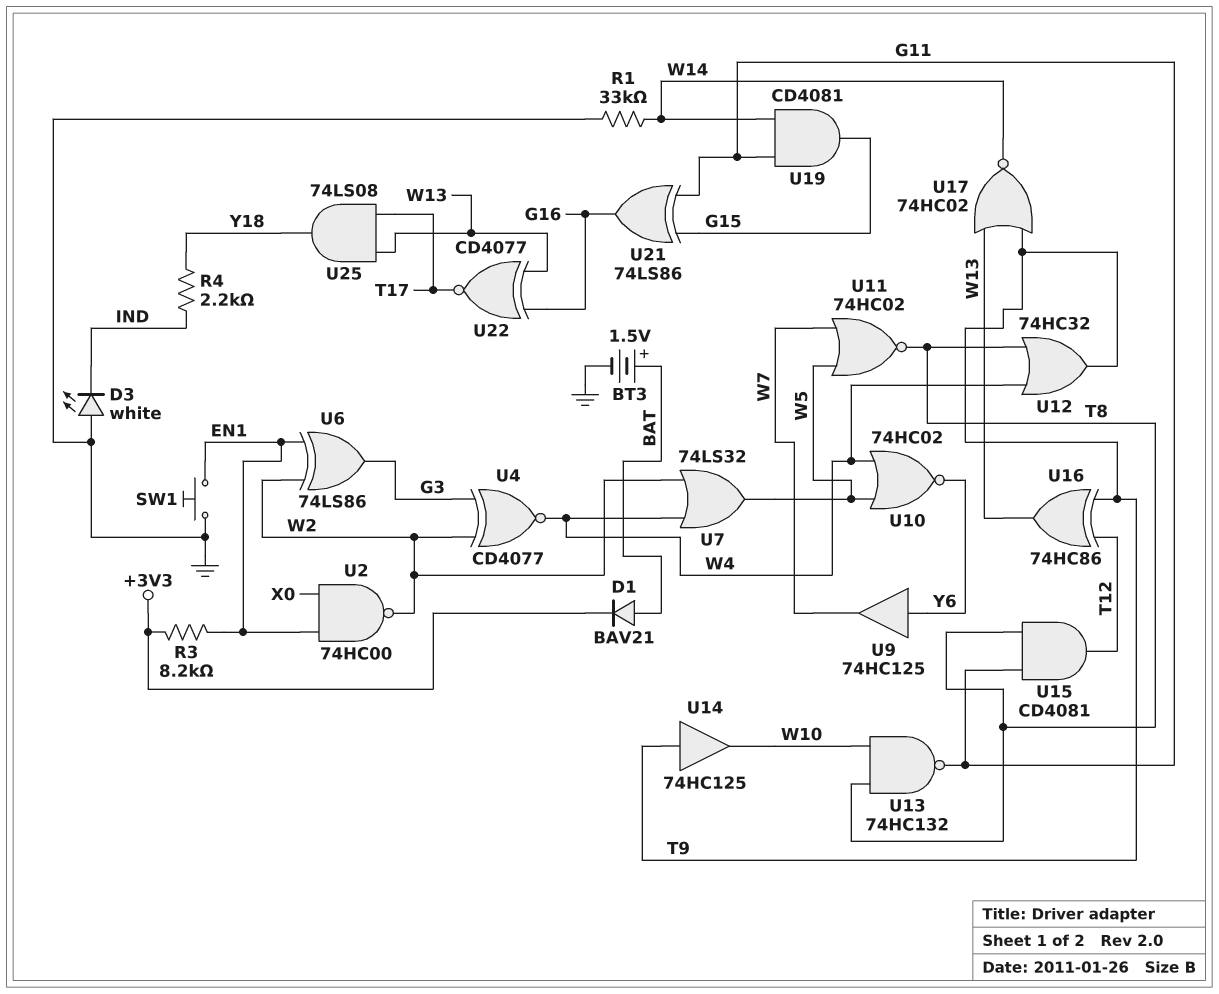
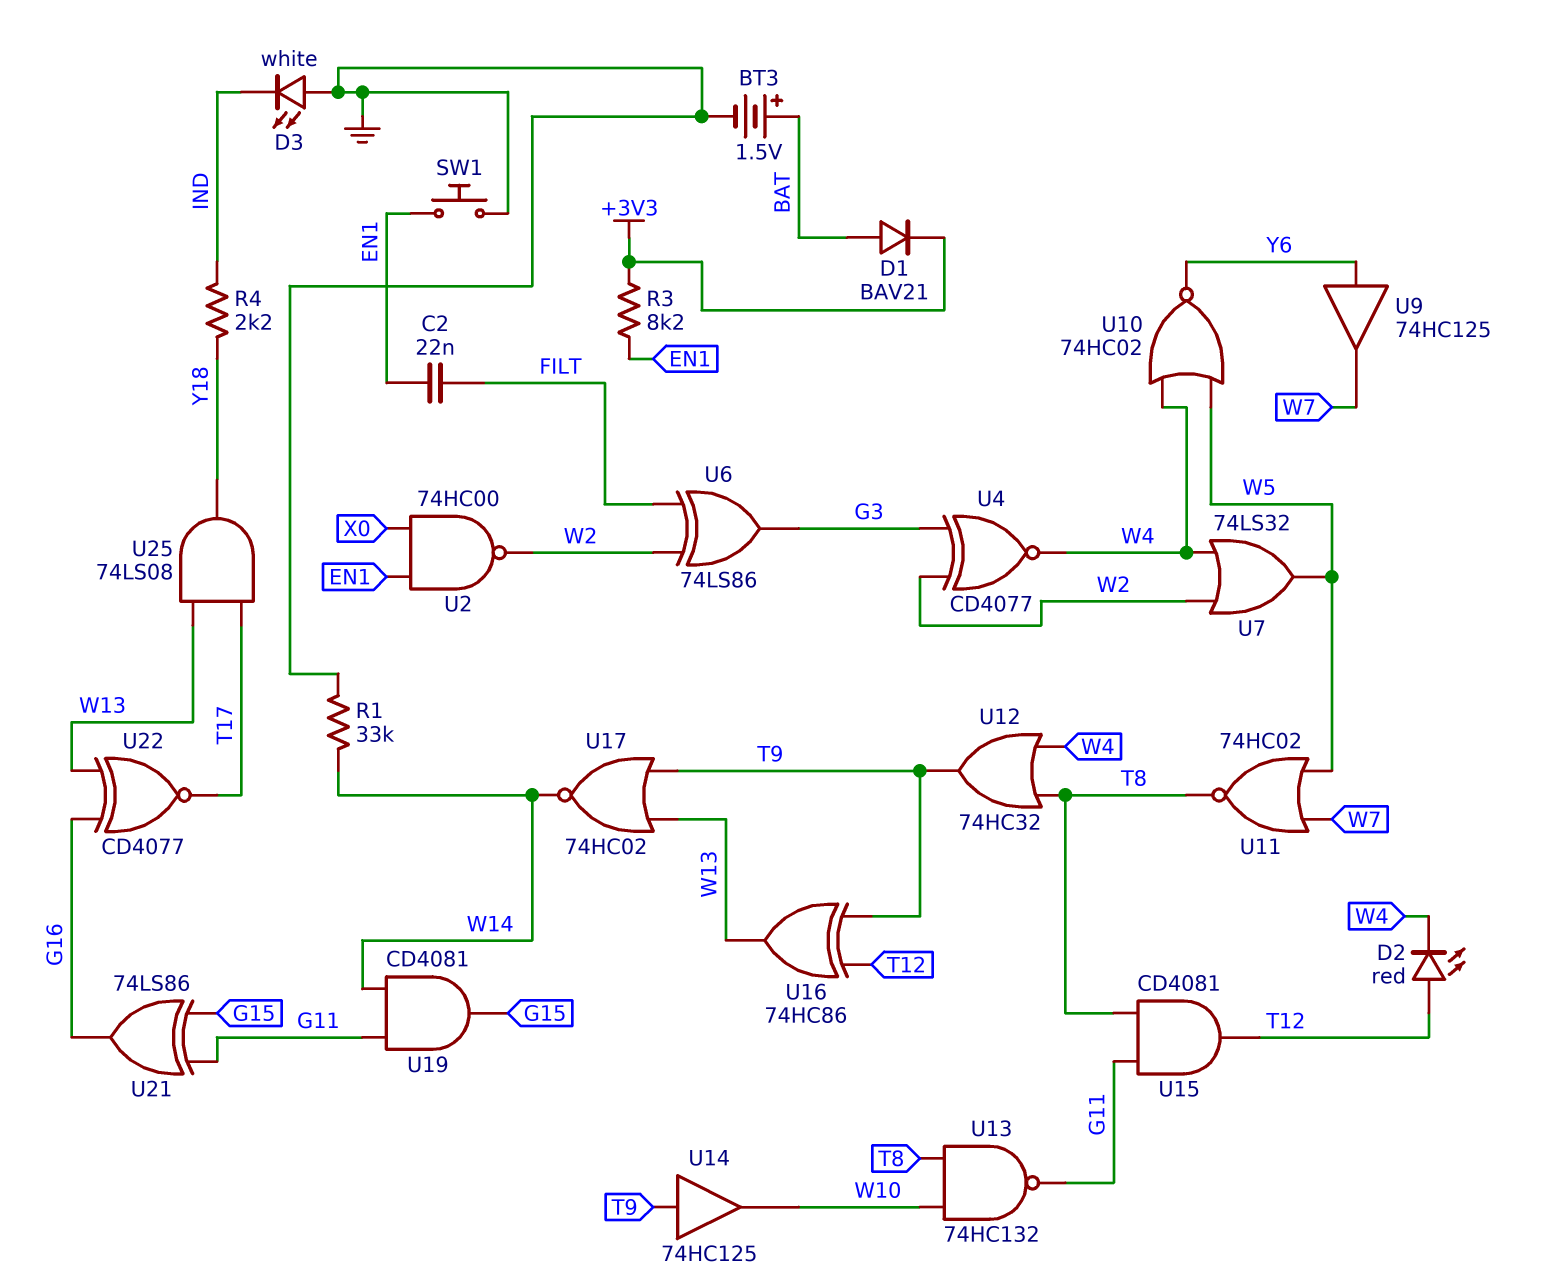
C2: none -> 22nF (EN1, FILT)
D2: none -> LED red (A T12, K W4)
U6: XOR 74LS86 (in EN1, in W2, out G3) -> XOR 74LS86 (in FILT, in W2, out G3)

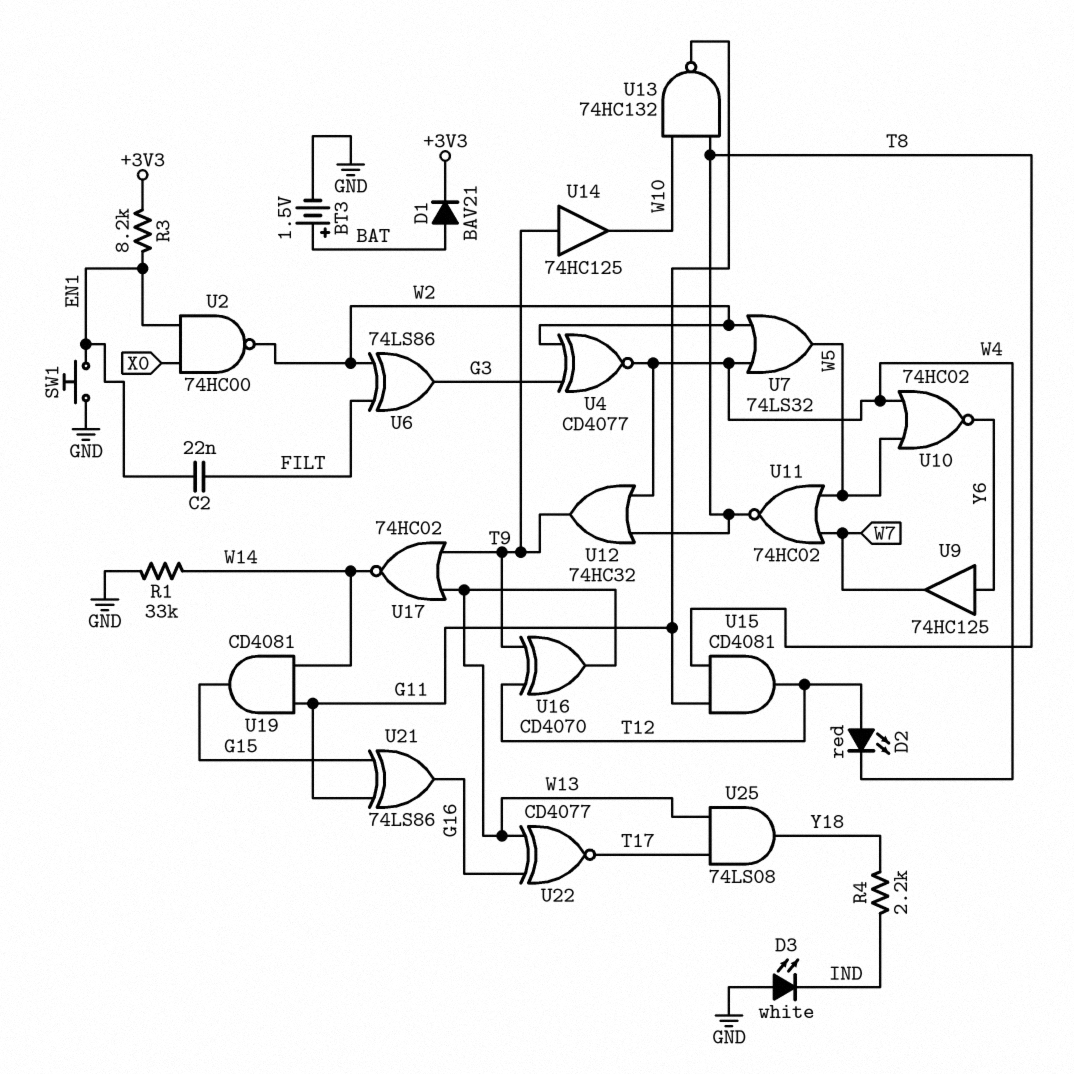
U16: XOR 74HC86 (in T9, in T12, out W13) -> XOR CD4070 (in T9, in T12, out W13)

